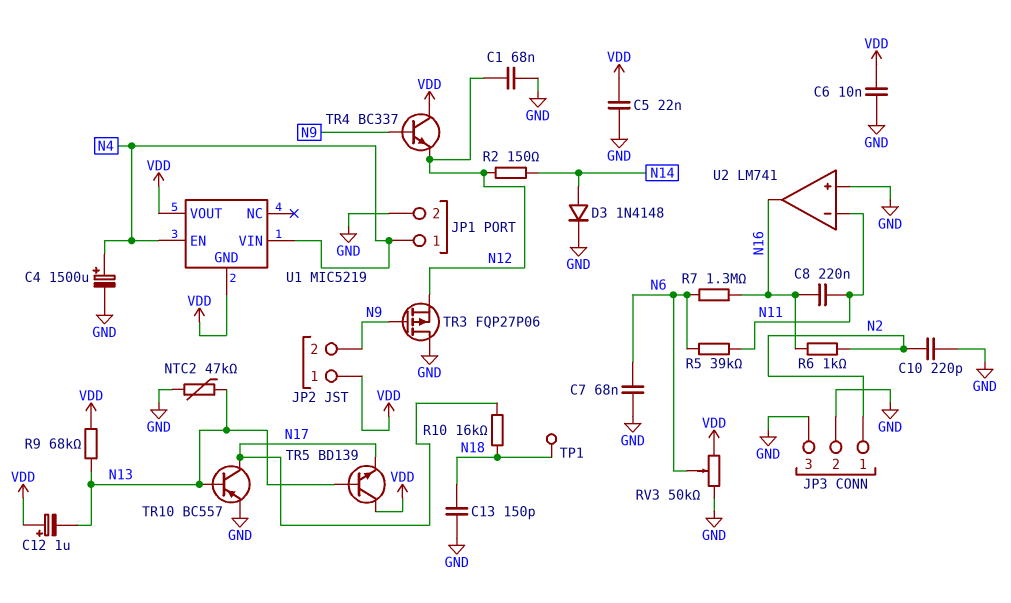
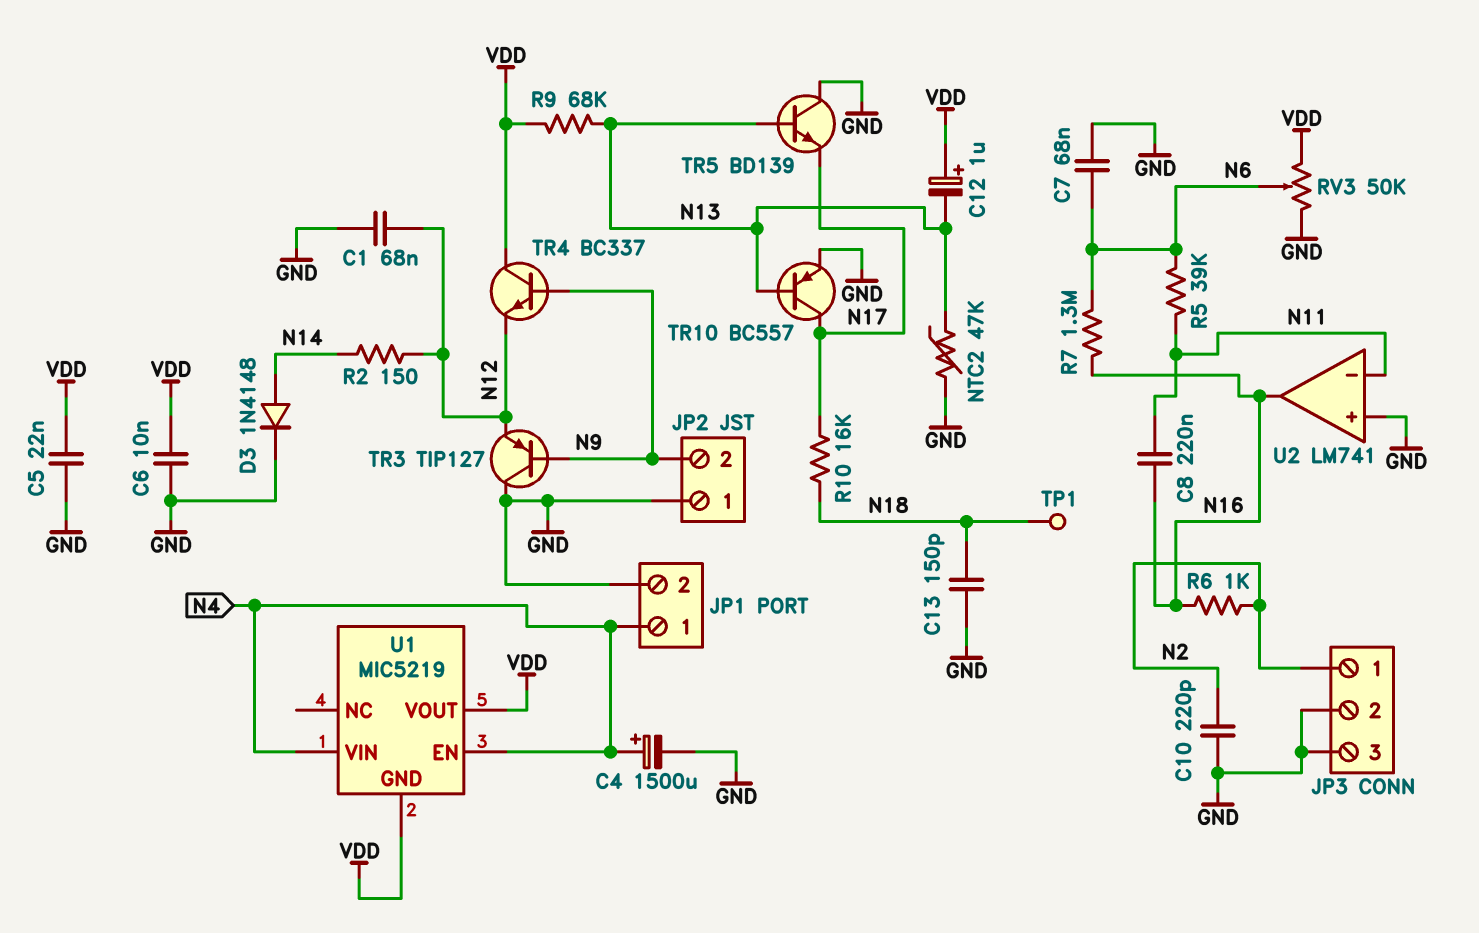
JP2 pin 1: VDD -> GND
TR3: PMOS FQP27P06 (G N9, D GND, S N12) -> PNP TIP127 (B N9, C GND, E N12)
TR5: NPN BD139 (B N13, C VDD, E N17) -> NPN BD139 (B N13, C GND, E N17)

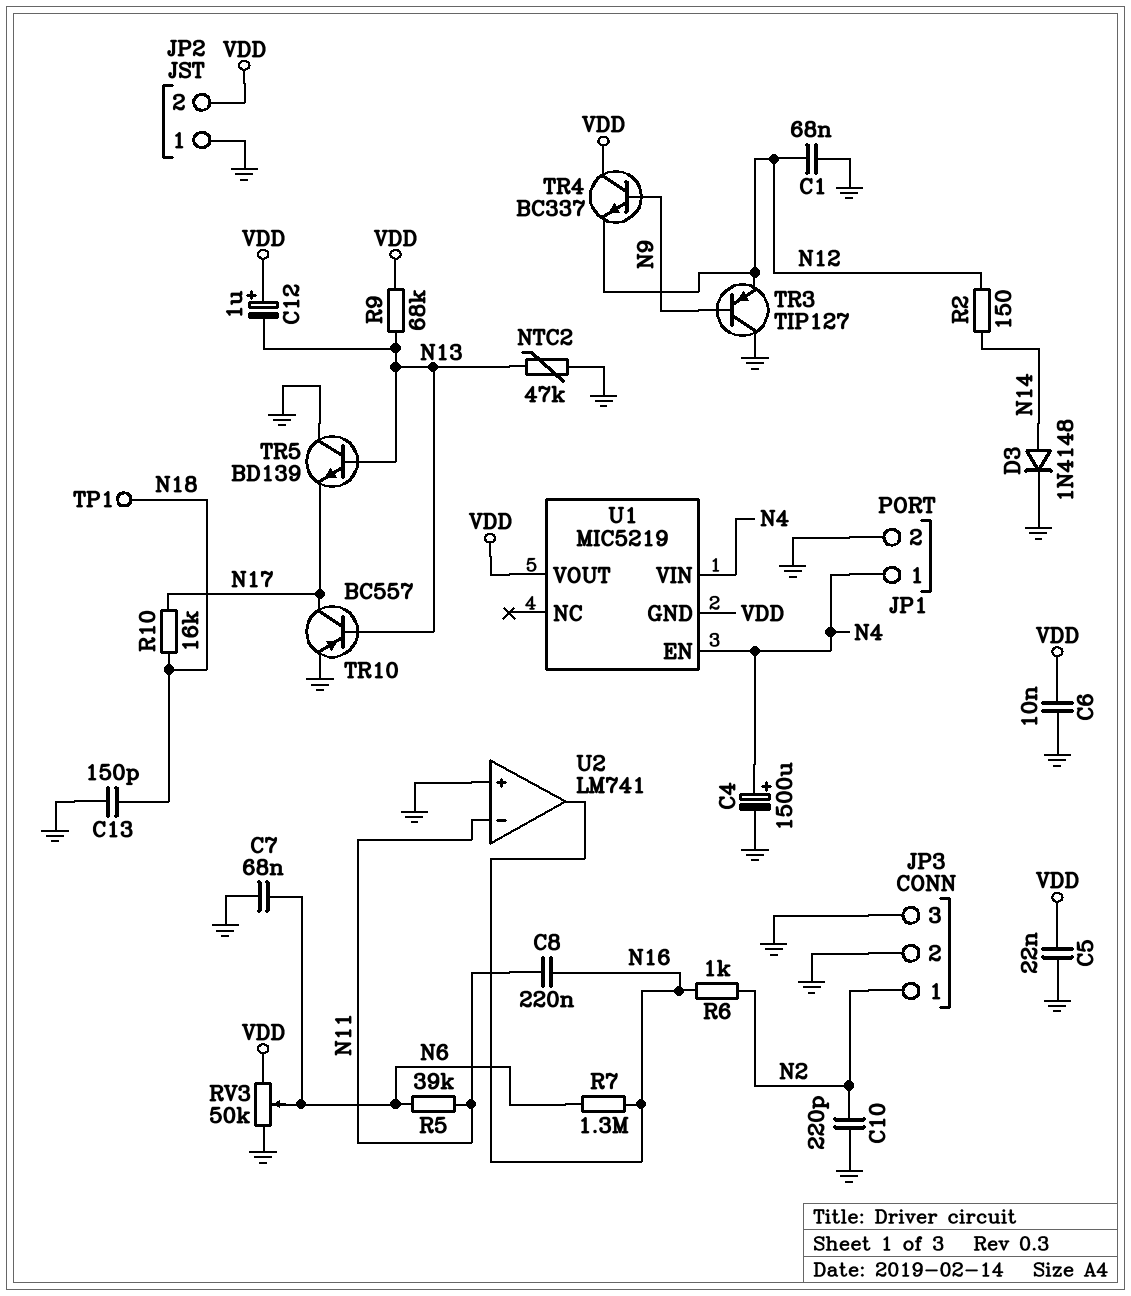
JP2 pin 2: N9 -> VDD

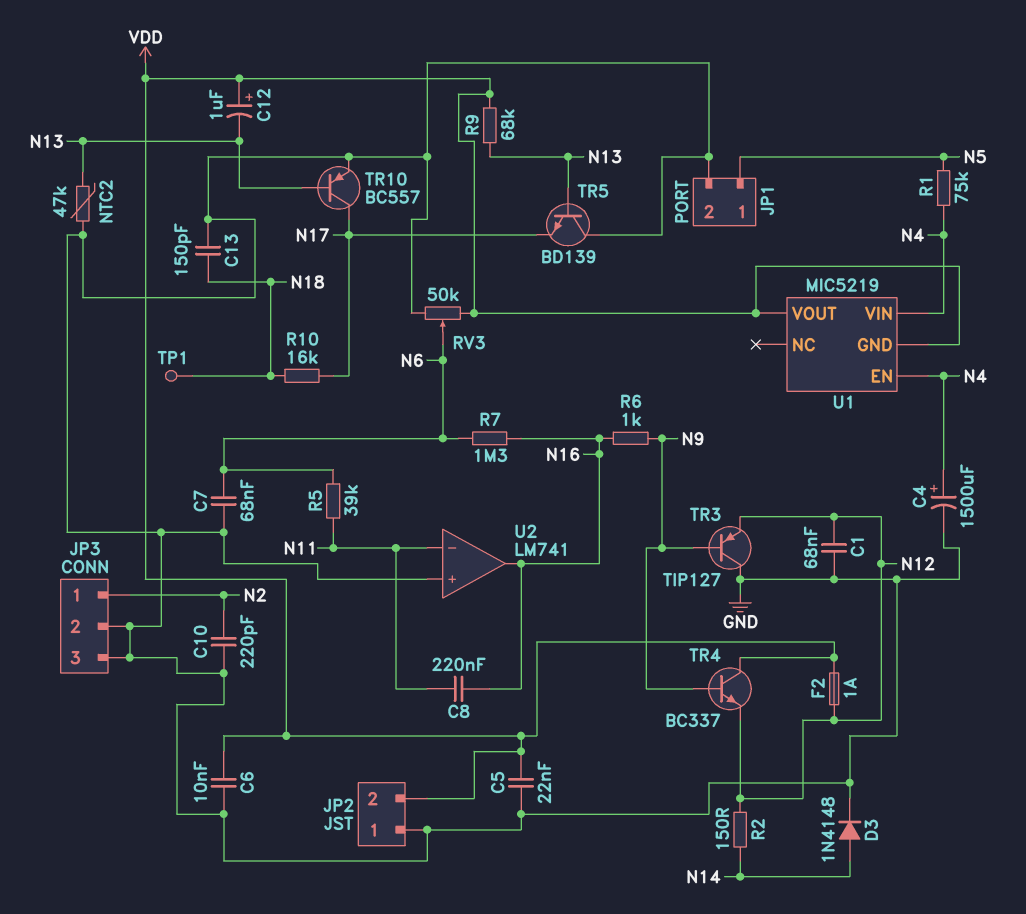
F2: none -> 1A (N12, VDD)
JP1 pin 1: N4 -> N5
R1: none -> 75k (N4, N5)
R6: 1k (N2, N16) -> 1k (N9, N16)

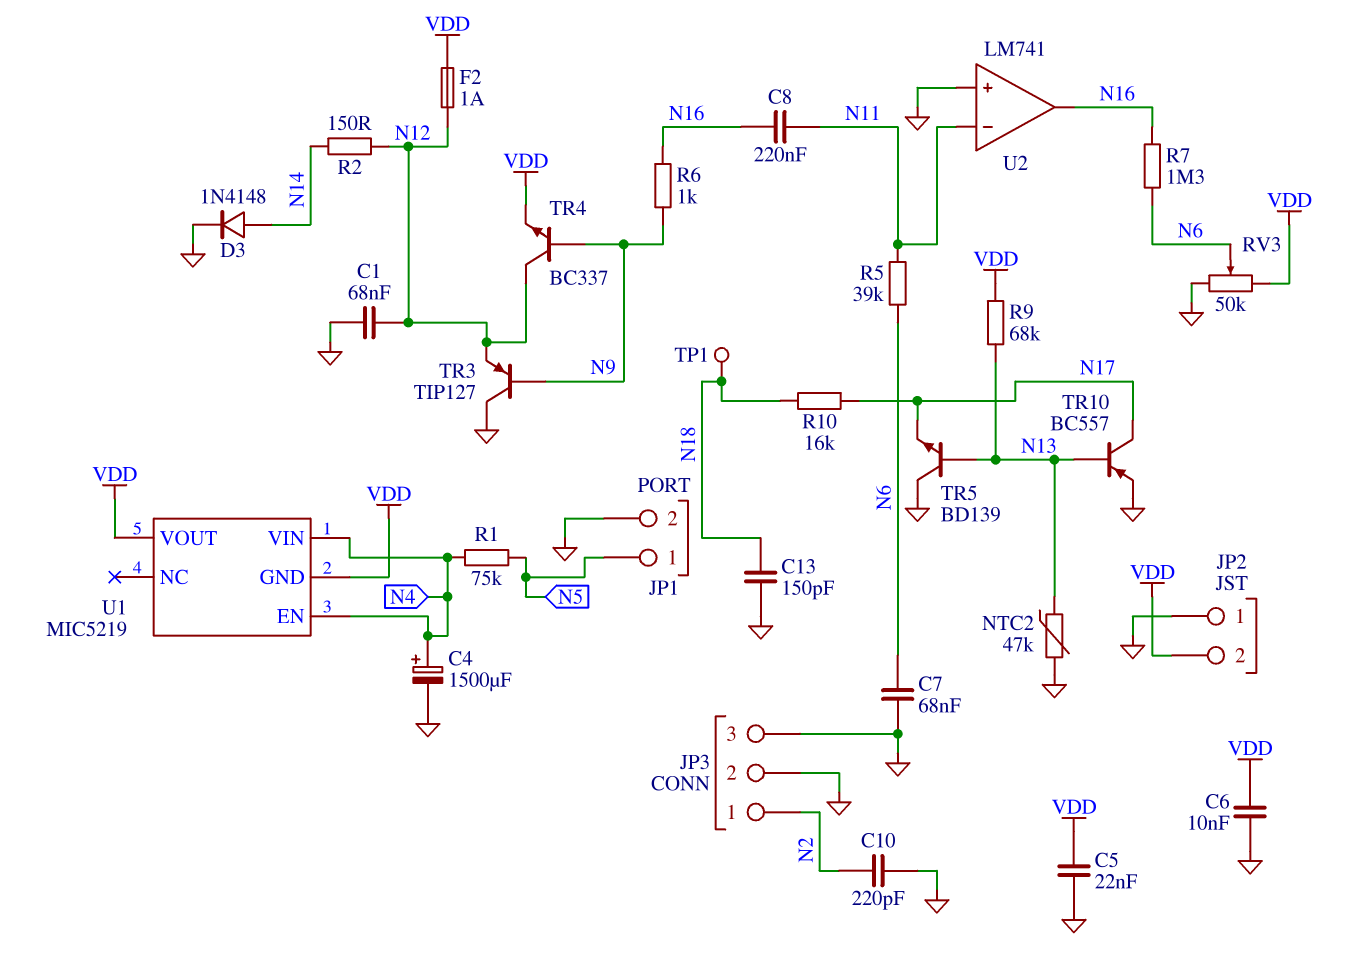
C12: 1uF (plus VDD, minus N13) -> none
TR4: NPN BC337 (B N9, C VDD, E N12) -> NPN BC337 (B N9, C N12, E VDD)

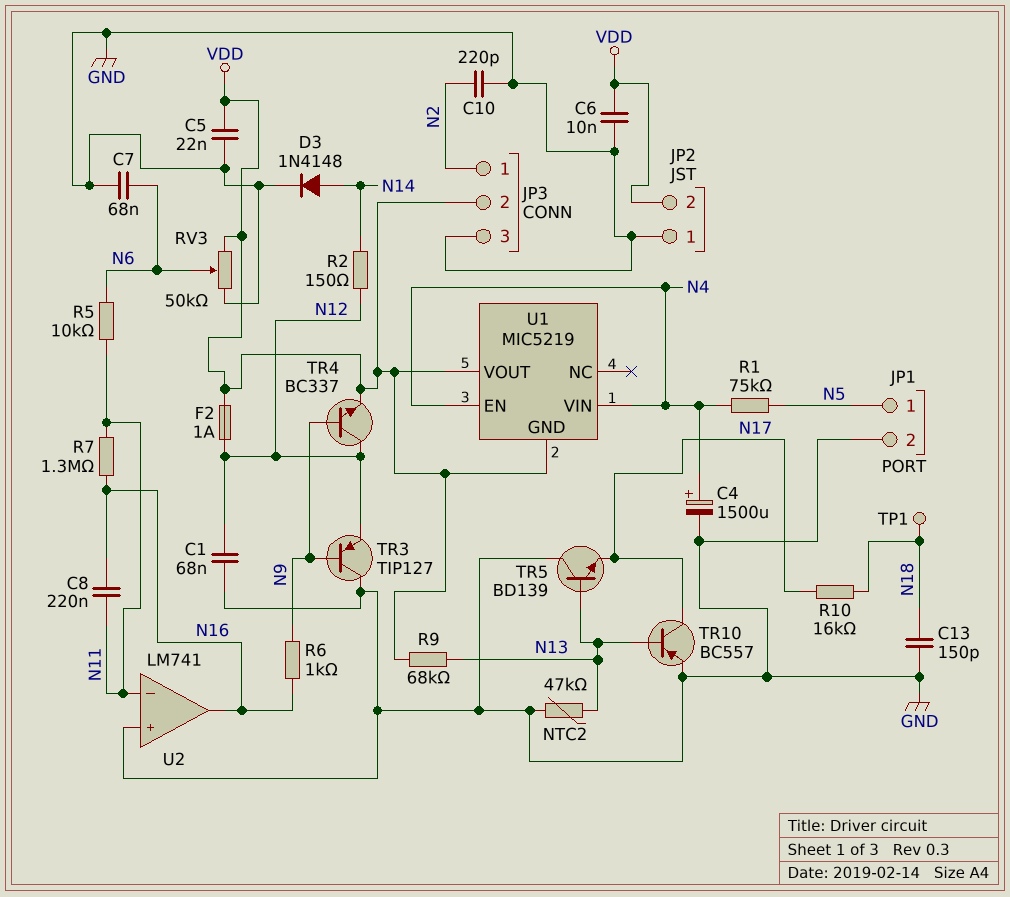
JP3 pin 2: GND -> VDD
R5: 39k (N6, N11) -> 10k (N6, N11)
R7: 1.3M (N6, N16) -> 1.3M (N11, N16)

